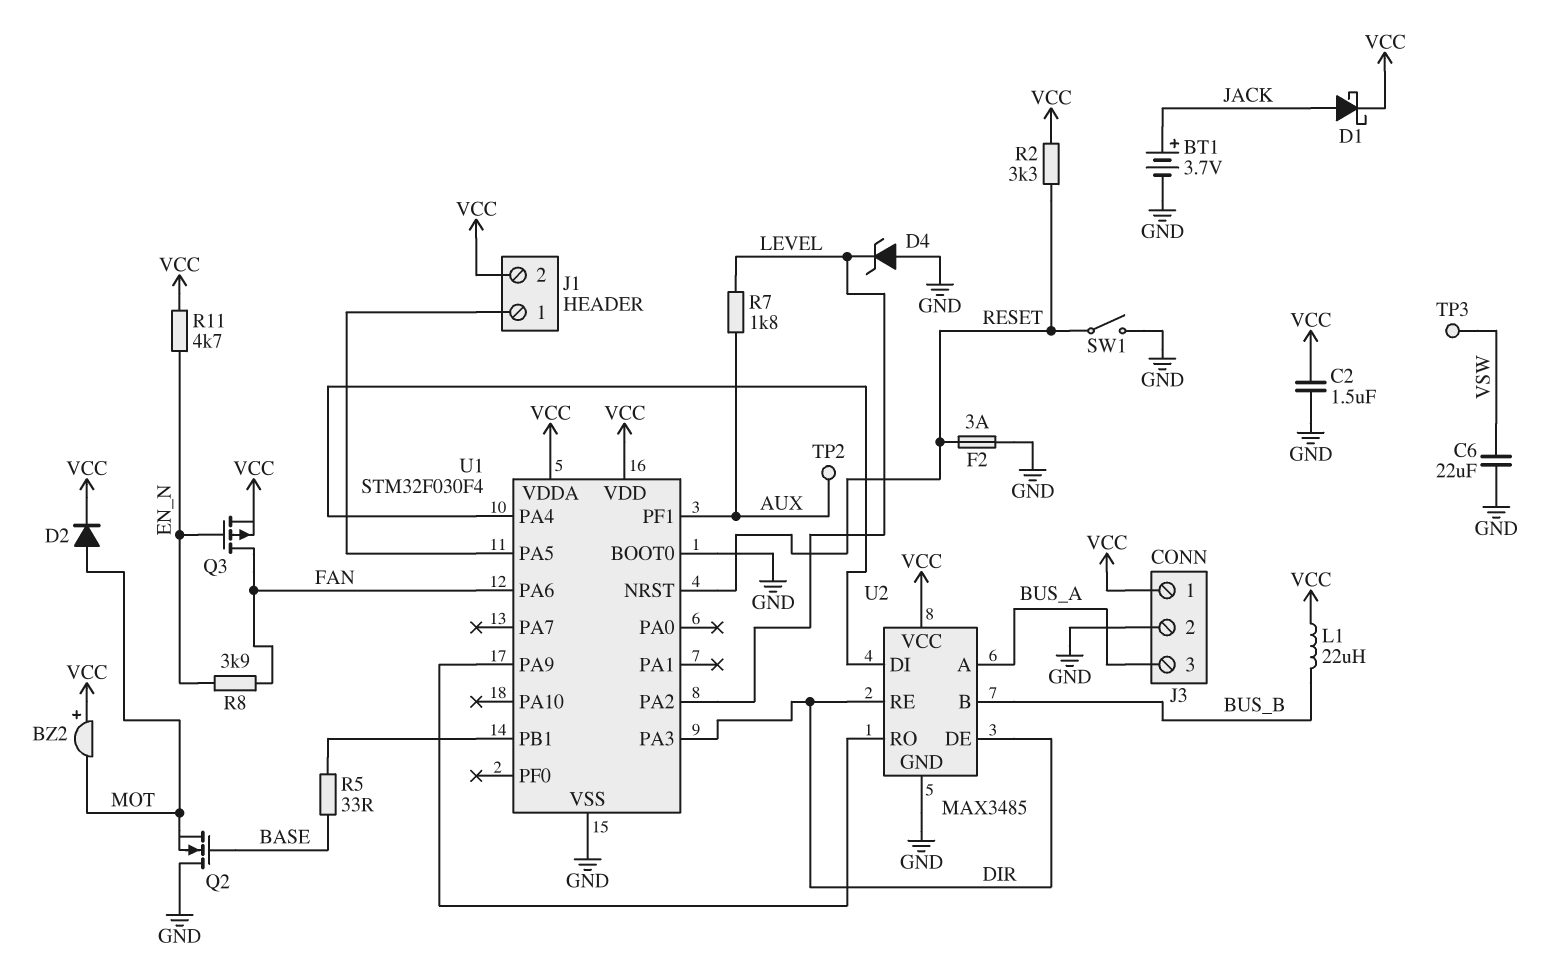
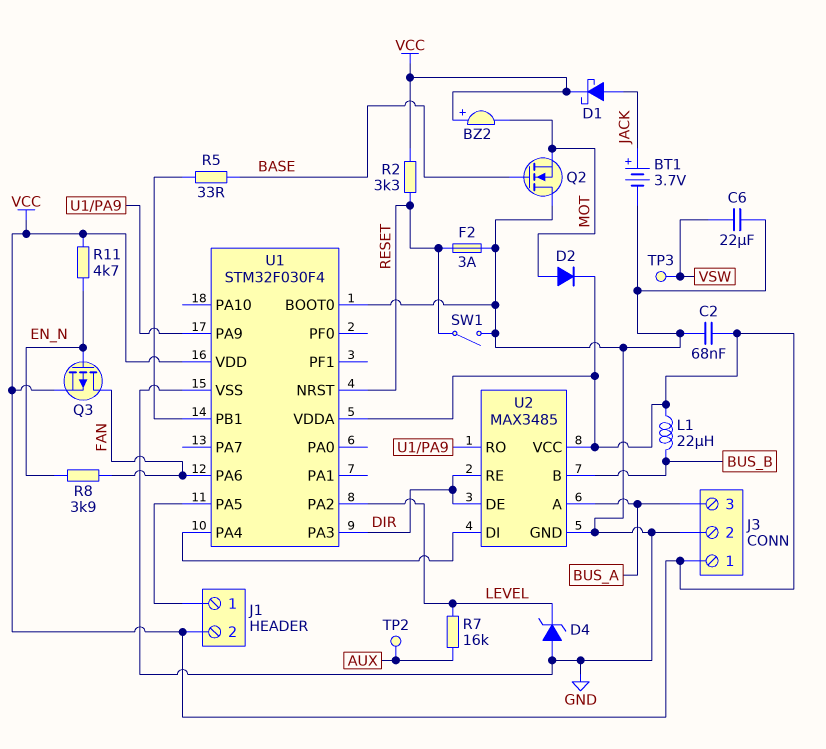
C2: 1.5uF (GND, VCC) -> 68nF (GND, VCC)
R7: 1.8k (AUX, LEVEL) -> 16k (AUX, LEVEL)
U1 pin PF1: AUX -> none

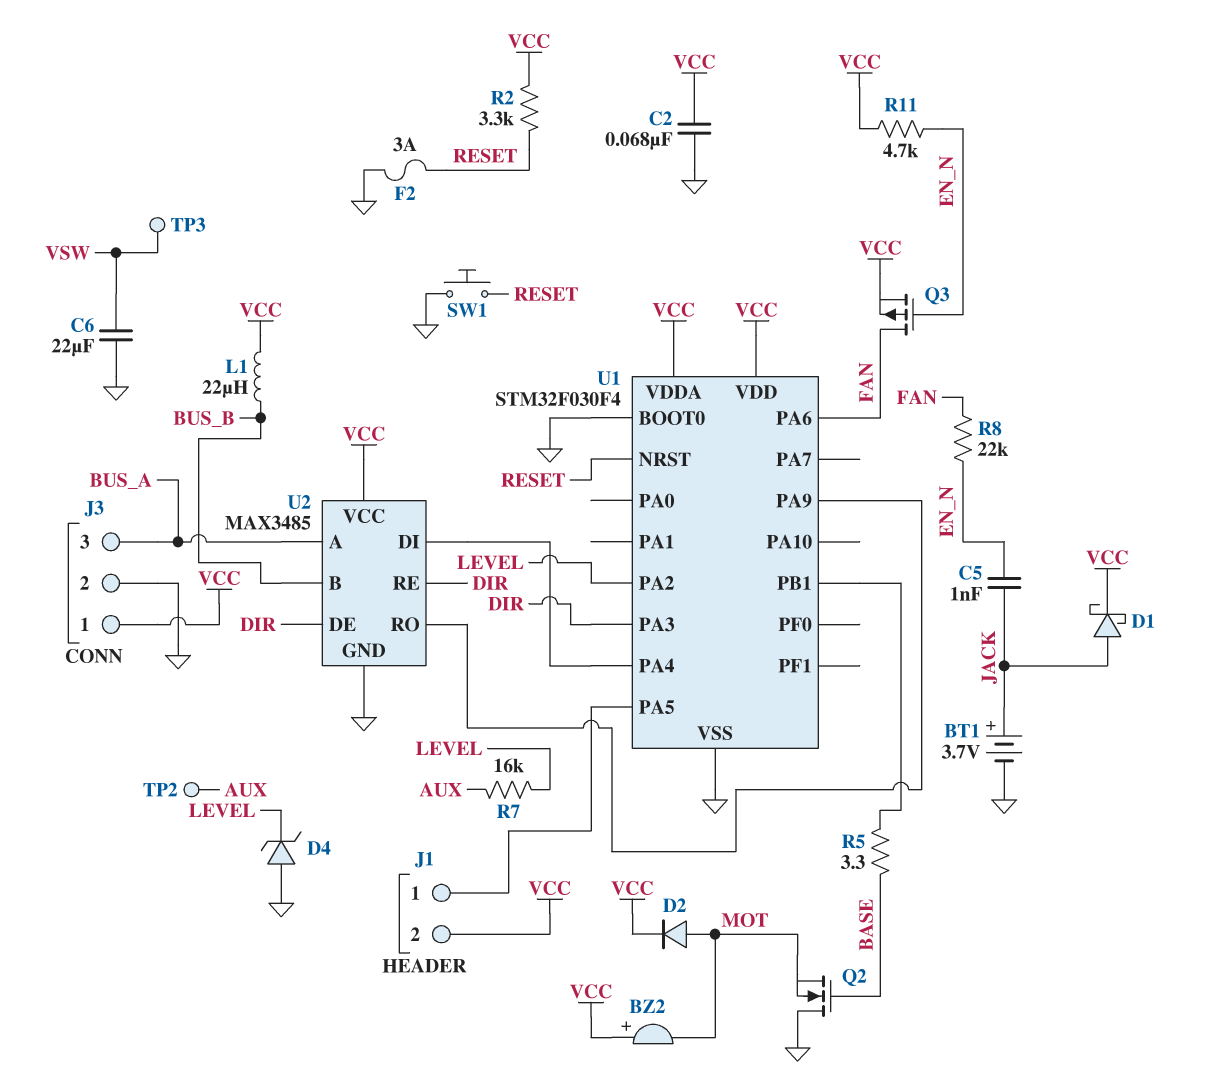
C5: none -> 1nF (EN_N, JACK)
R5: 33 (BASE, U1/PB1) -> 3.3 (BASE, U1/PB1)
R8: 3.9k (EN_N, FAN) -> 22k (EN_N, FAN)
SW1: switch (GND, RESET) -> button (GND, RESET)

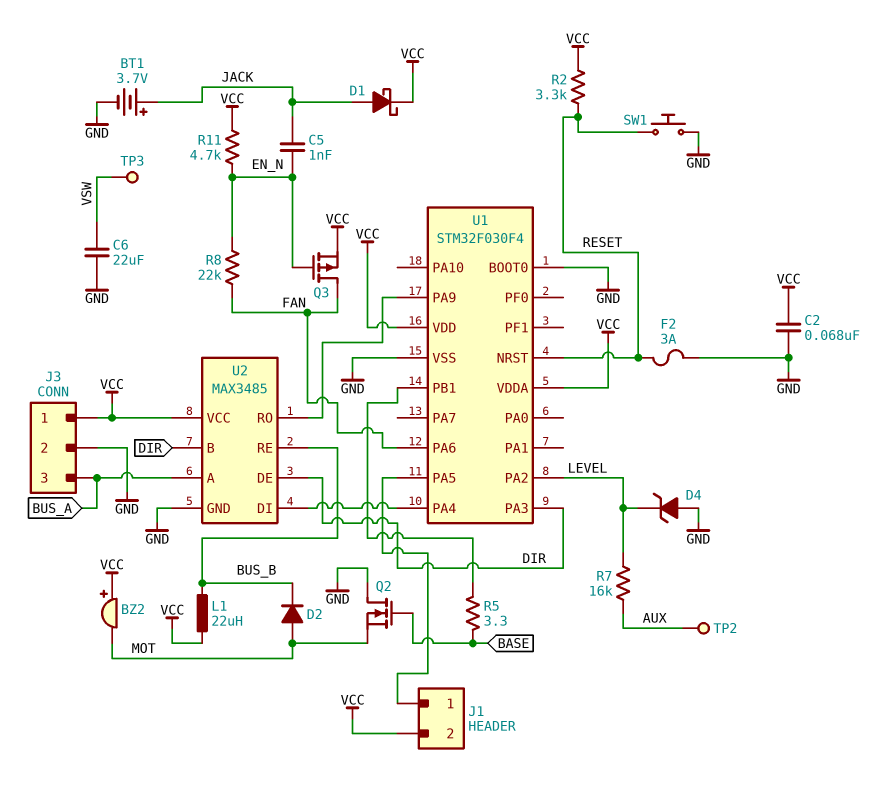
D2: diode (A MOT, K VCC) -> diode (A MOT, K BUS_B)
U2 pin B: BUS_B -> DIR
U2 pin RE: DIR -> BUS_B

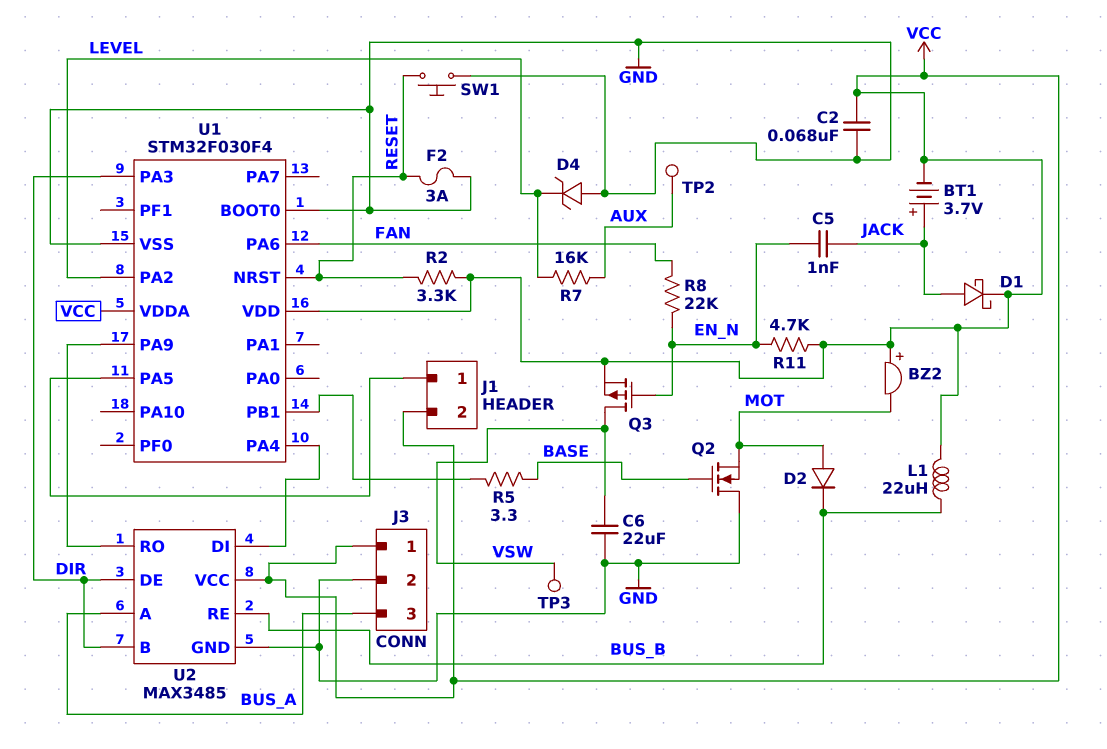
BT1: 3.7V (plus JACK, minus GND) -> 3.7V (plus JACK, minus VCC)
Q3: PMOS (G EN_N, D FAN, S VCC) -> PMOS (G EN_N, D VSW, S VCC)

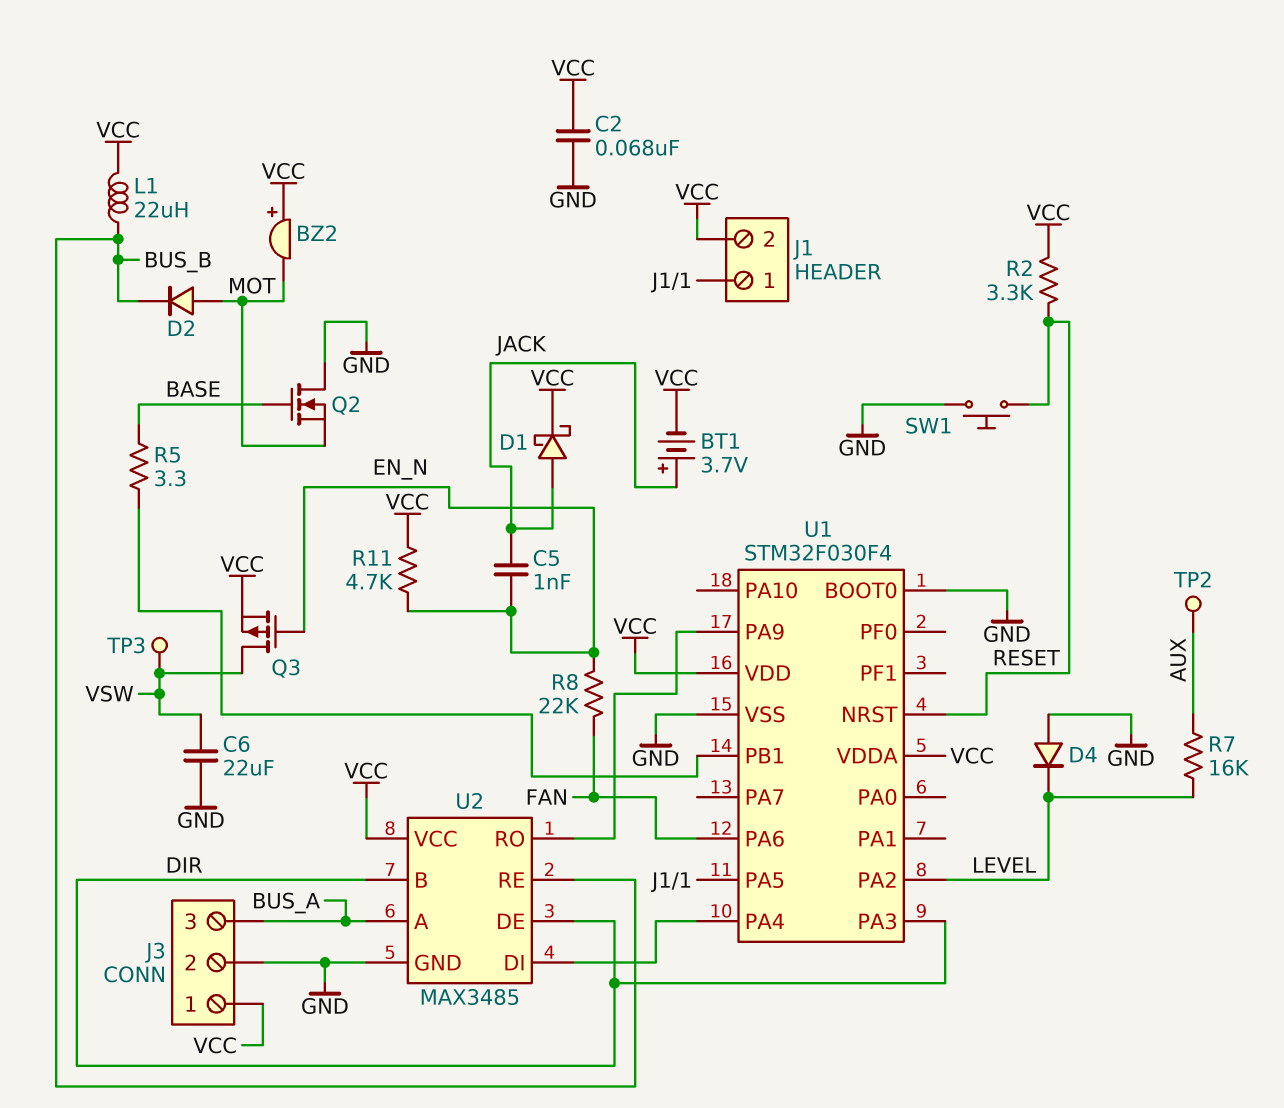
D4: zener (A GND, K LEVEL) -> diode (A GND, K LEVEL)
F2: 3A (GND, RESET) -> none

